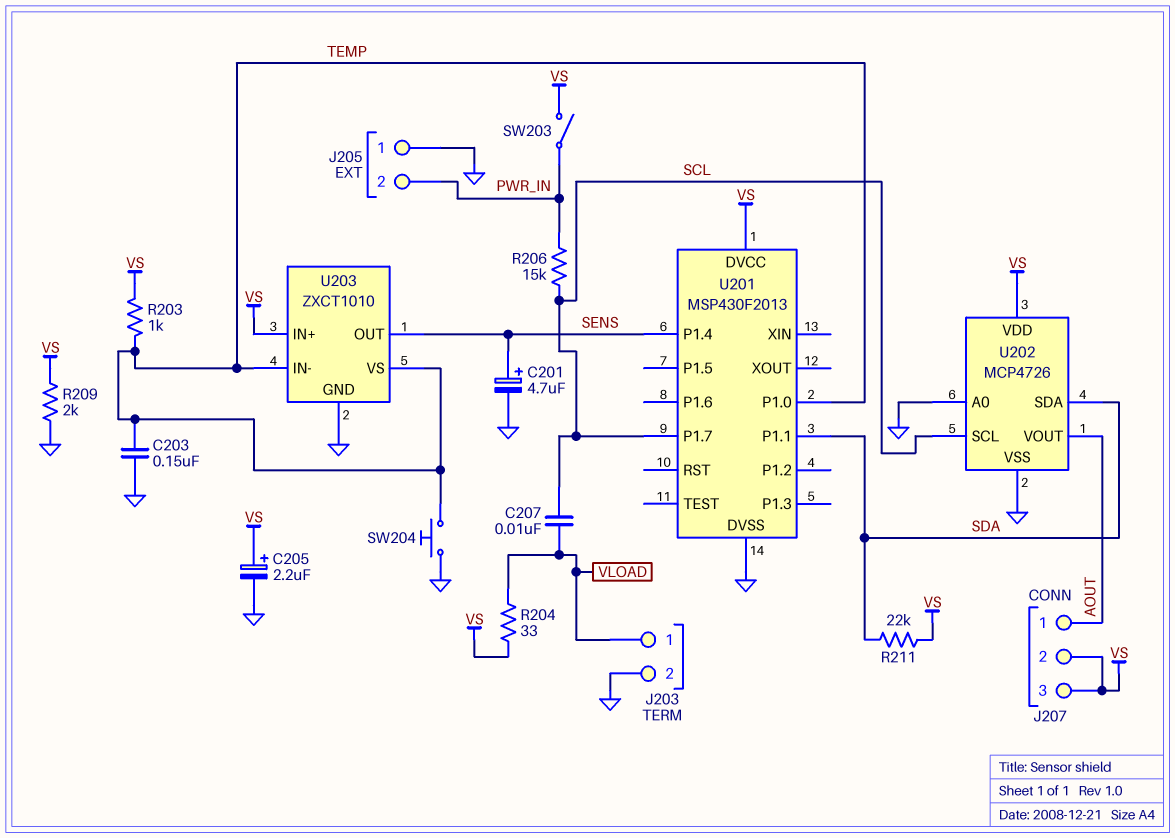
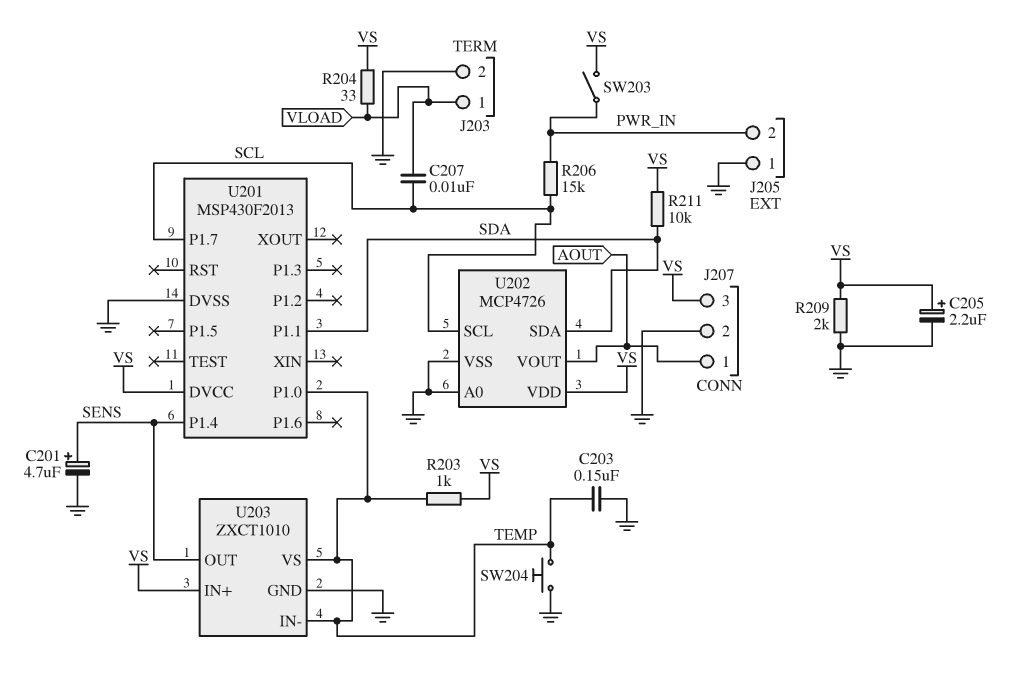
J207 pin 2: VS -> GND
R211: 22k (SDA, VS) -> 10k (SDA, VS)

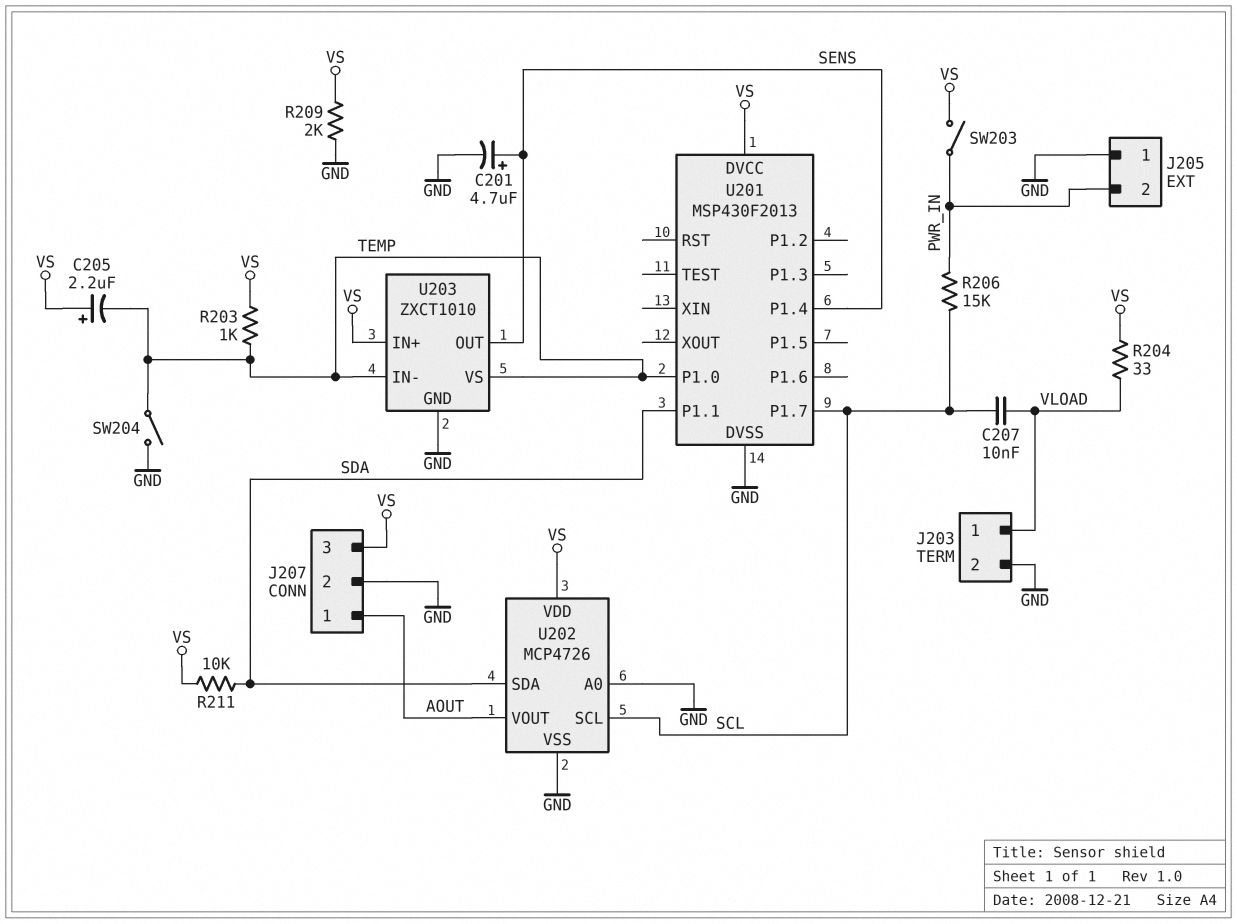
C203: 150nF (GND, TEMP) -> none
C205: 2.2uF (plus VS, minus GND) -> 2.2uF (plus VS, minus TEMP)
SW204: button (GND, TEMP) -> switch (GND, TEMP)

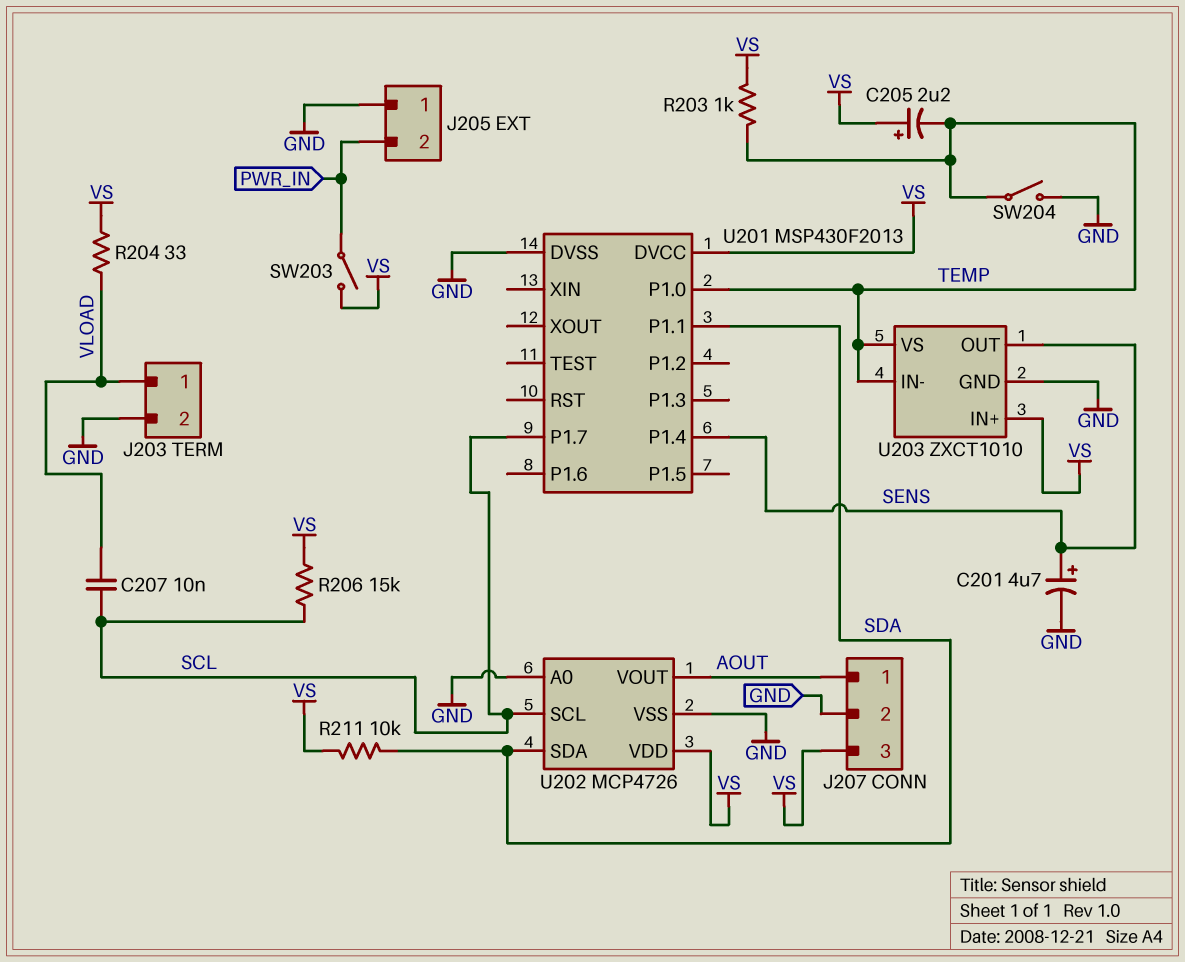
R206: 15k (PWR_IN, SCL) -> 15k (SCL, VS)
R209: 2k (GND, VS) -> none

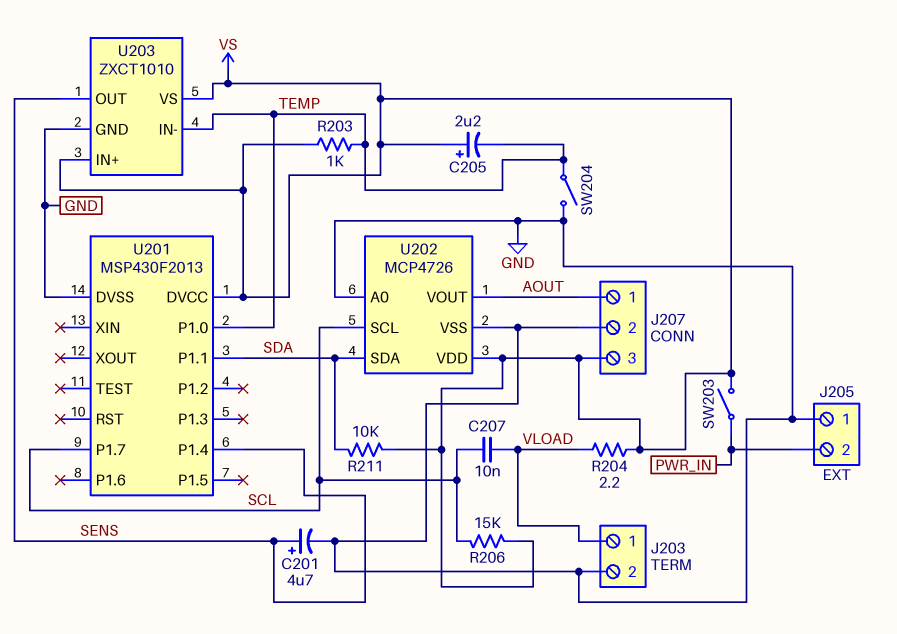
R204: 33 (VLOAD, VS) -> 2.2 (VLOAD, VS)
U203 pin VS: TEMP -> VS

